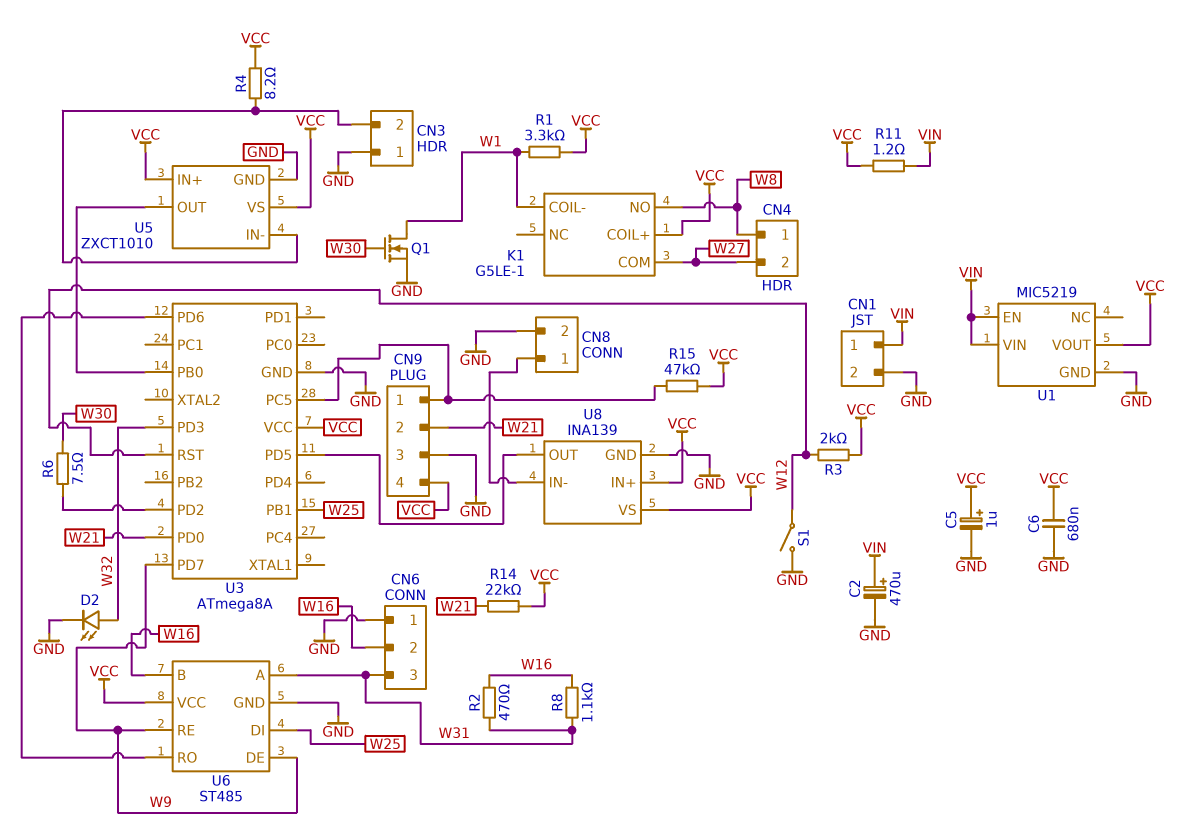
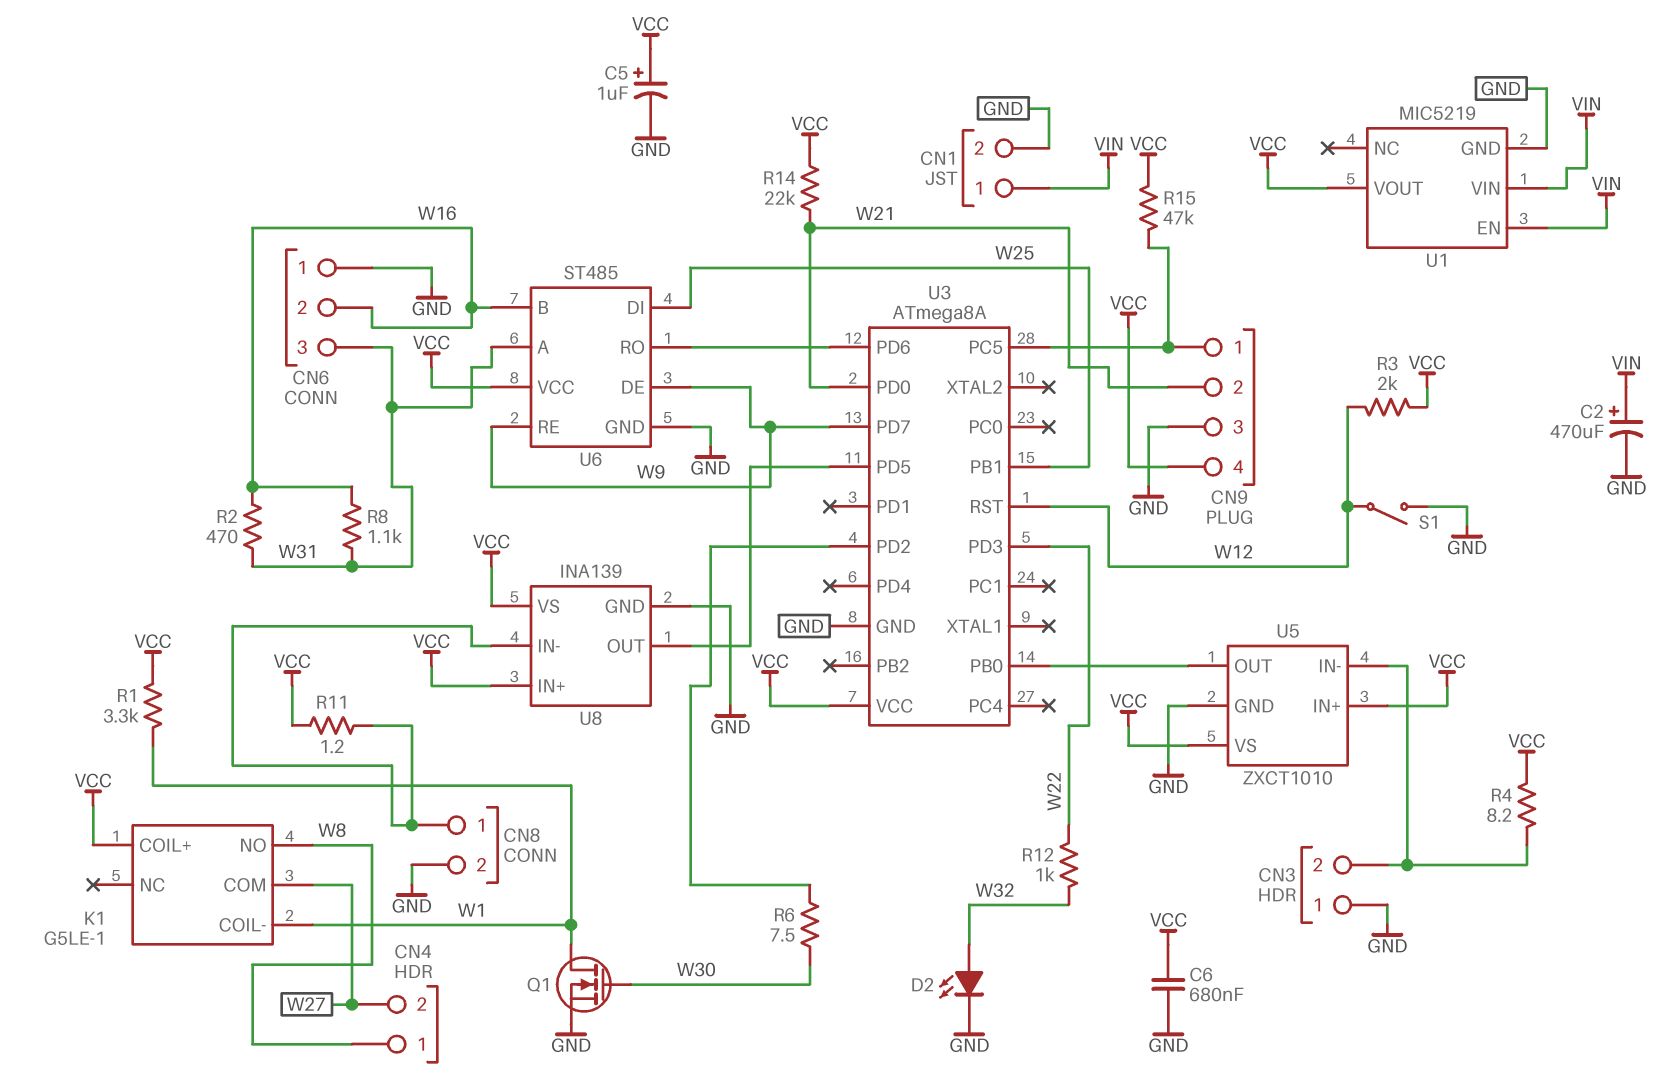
R11: 1.2 (VCC, VIN) -> 1.2 (CN8/1, VCC)
R12: none -> 1k (W22, W32)
U3 pin PD3: W32 -> W22

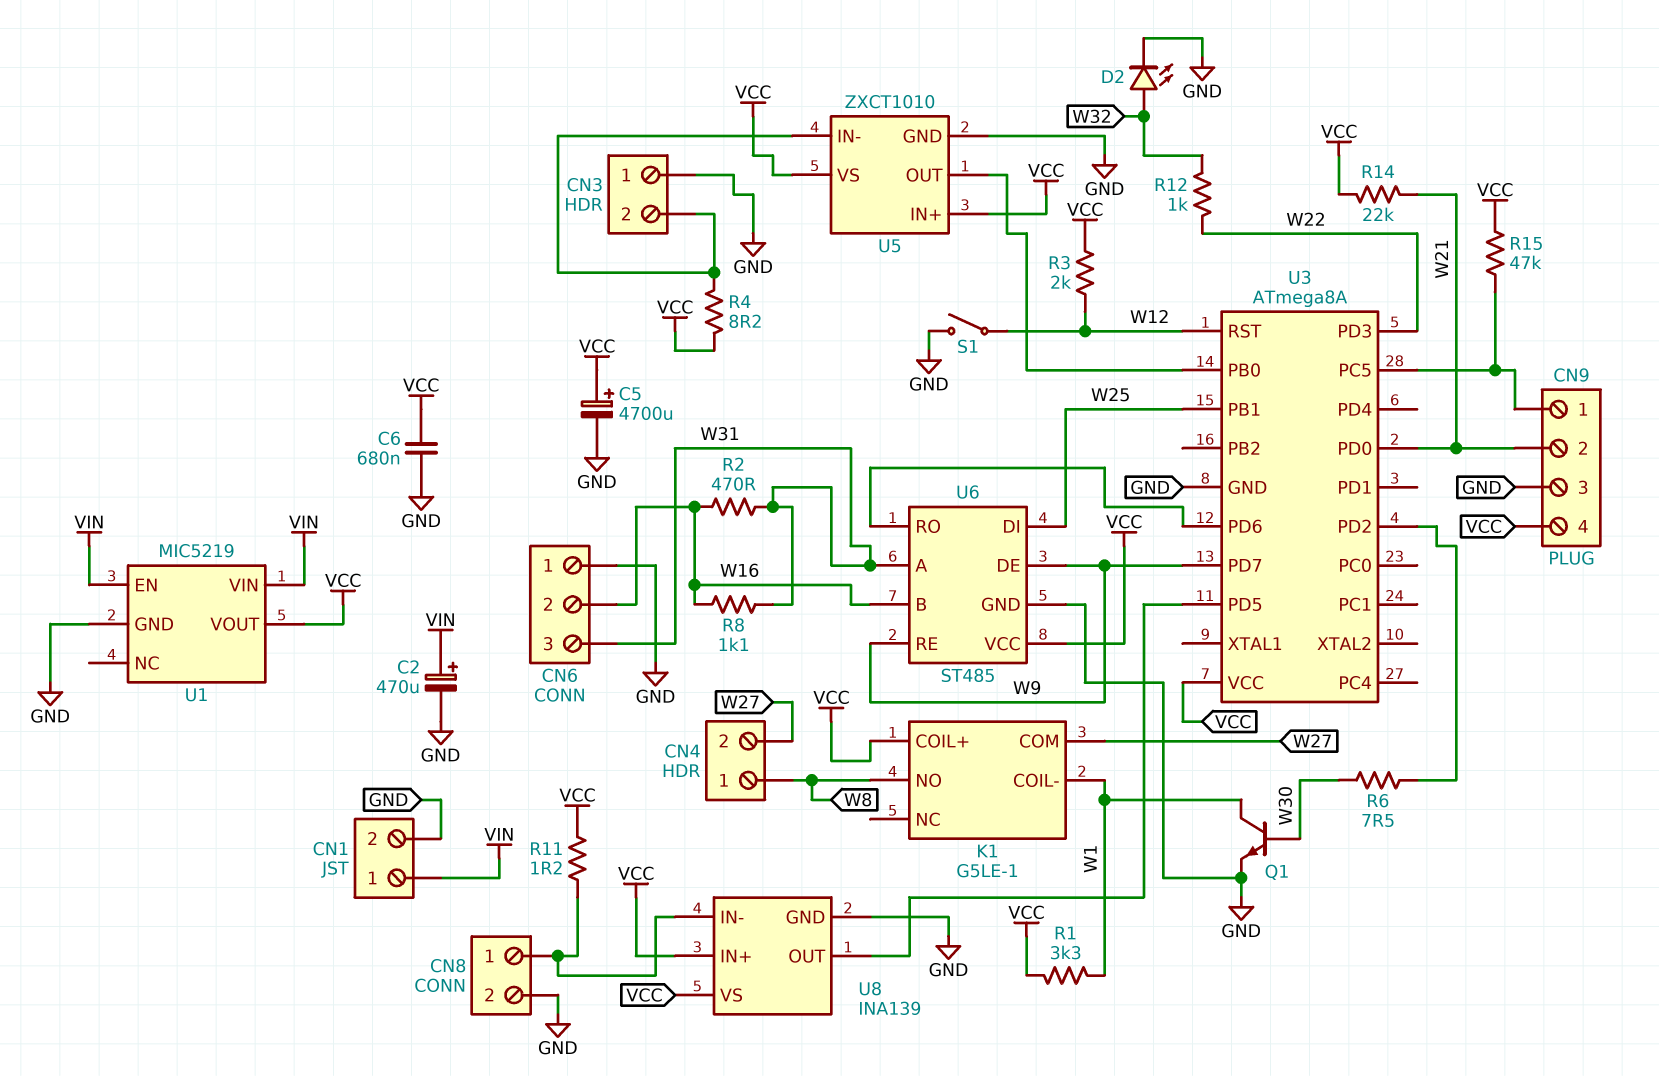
C5: 1uF (plus VCC, minus GND) -> 4700uF (plus VCC, minus GND)
Q1: NMOS (G W30, D W1, S GND) -> NPN (B W30, C W1, E GND)

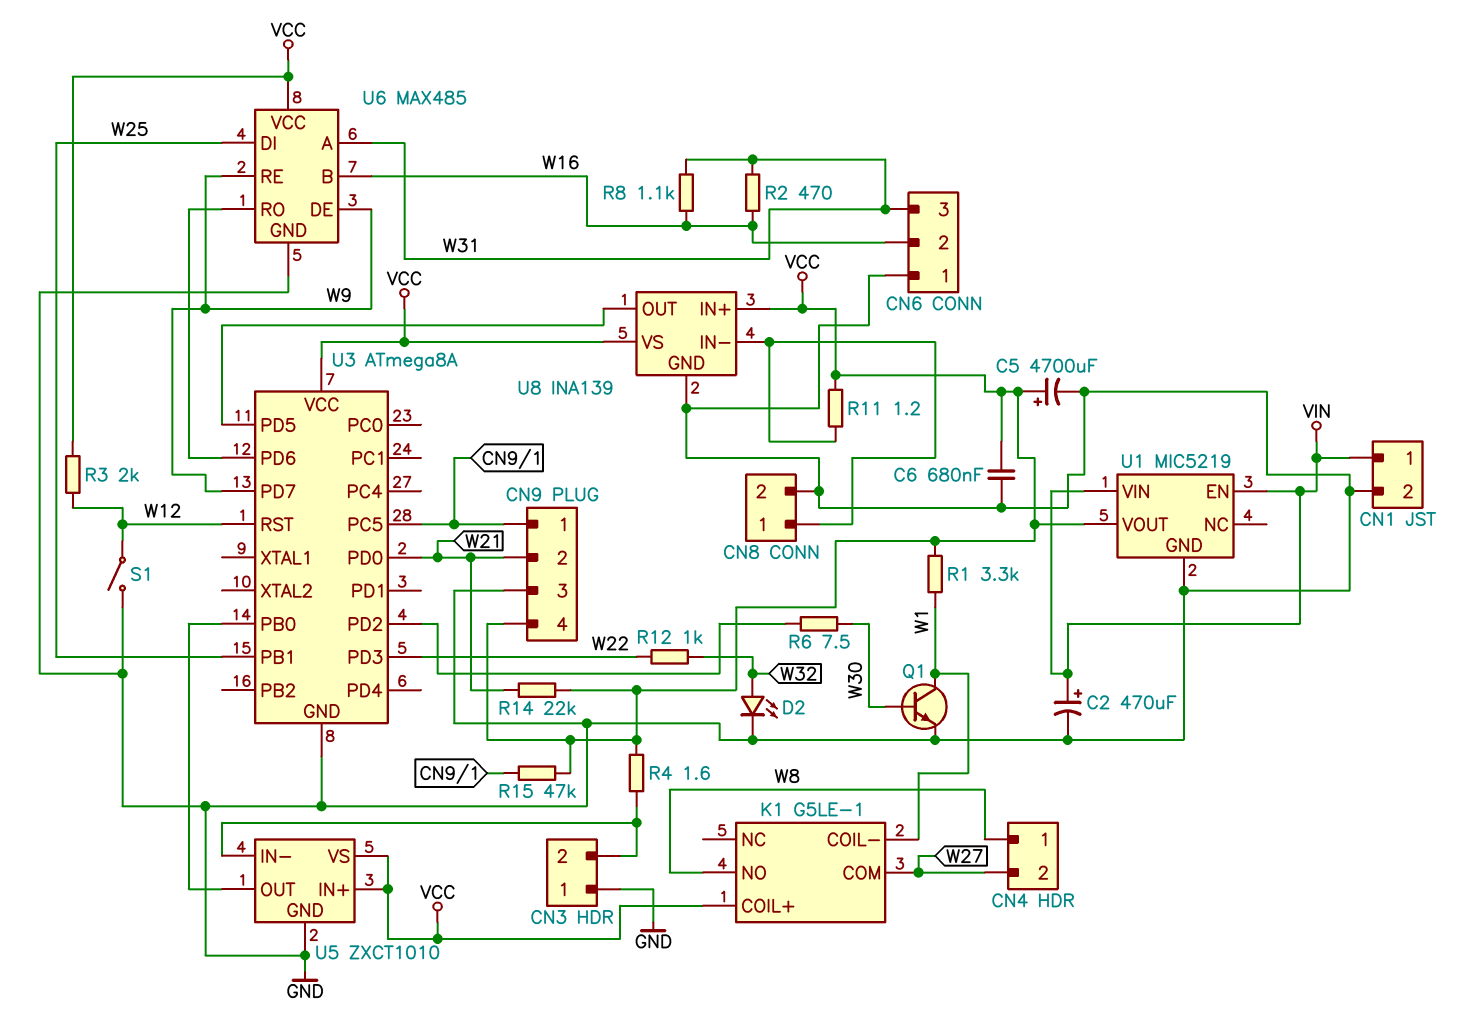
R4: 8.2 (CN3/2, VCC) -> 1.6 (CN3/2, VCC)
U6: ST485 -> MAX485

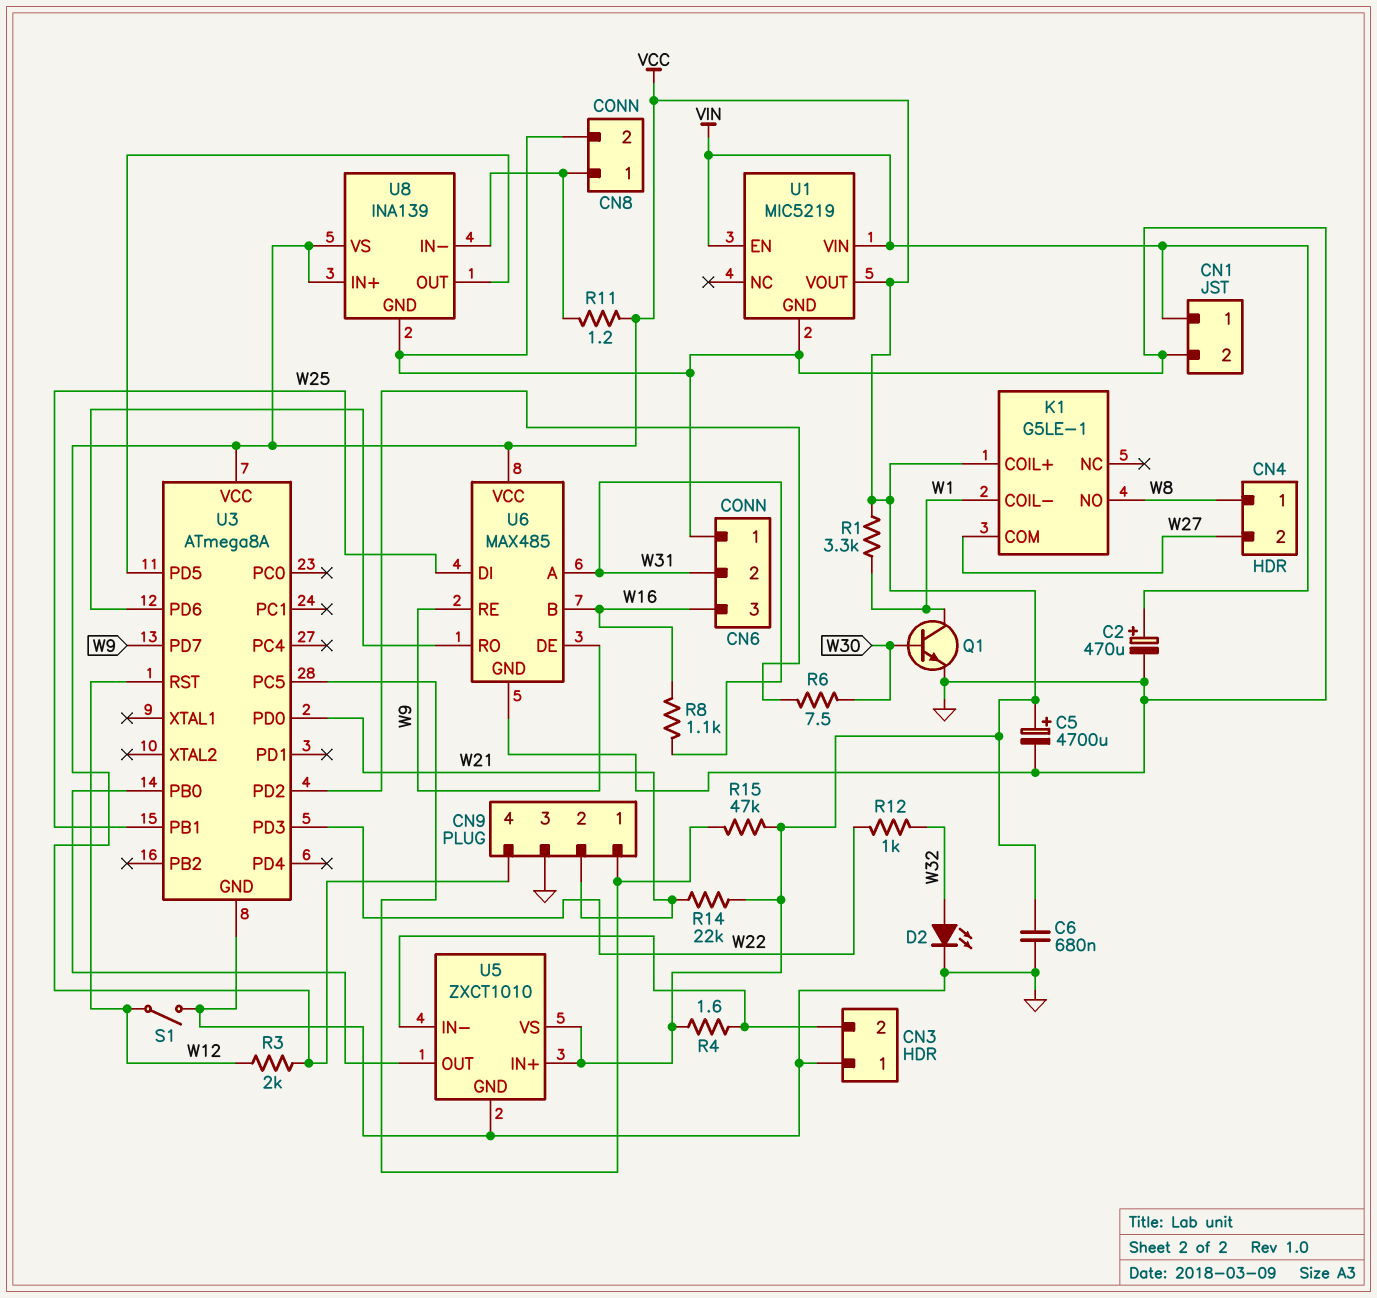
CN6 pin 2: W16 -> W31
CN6 pin 3: W31 -> W16
R2: 470 (W16, W31) -> none

